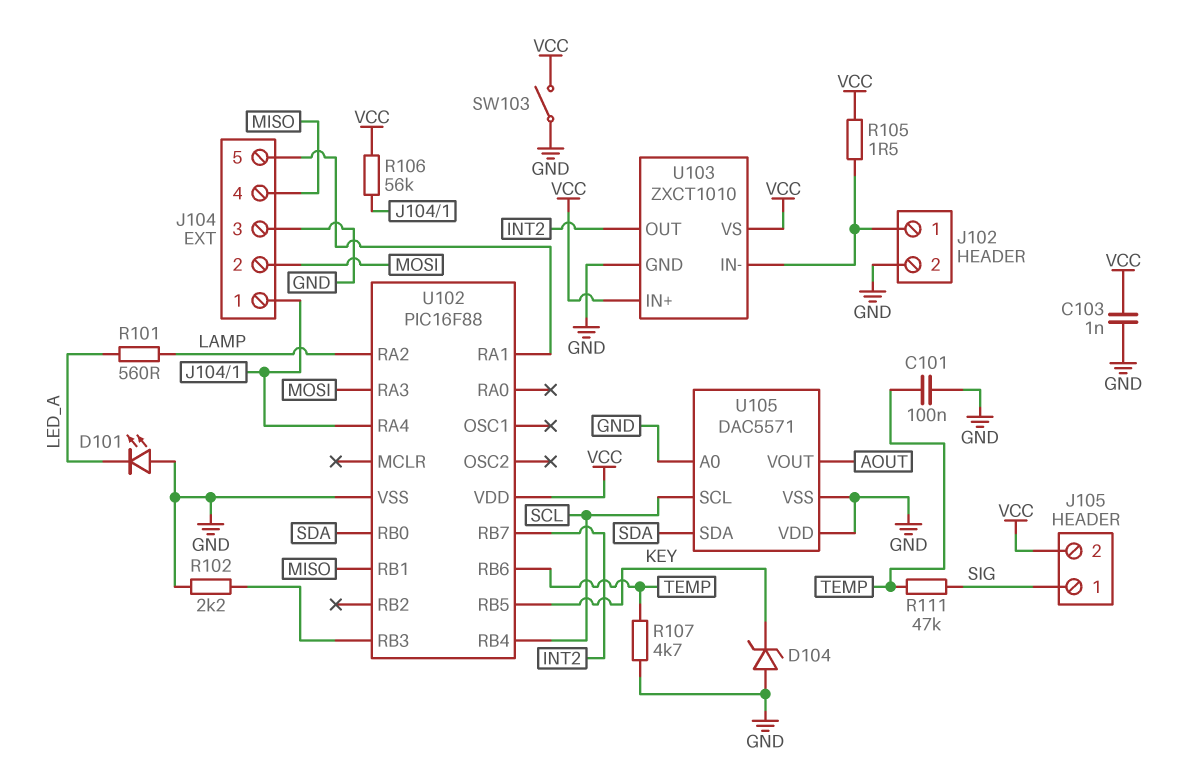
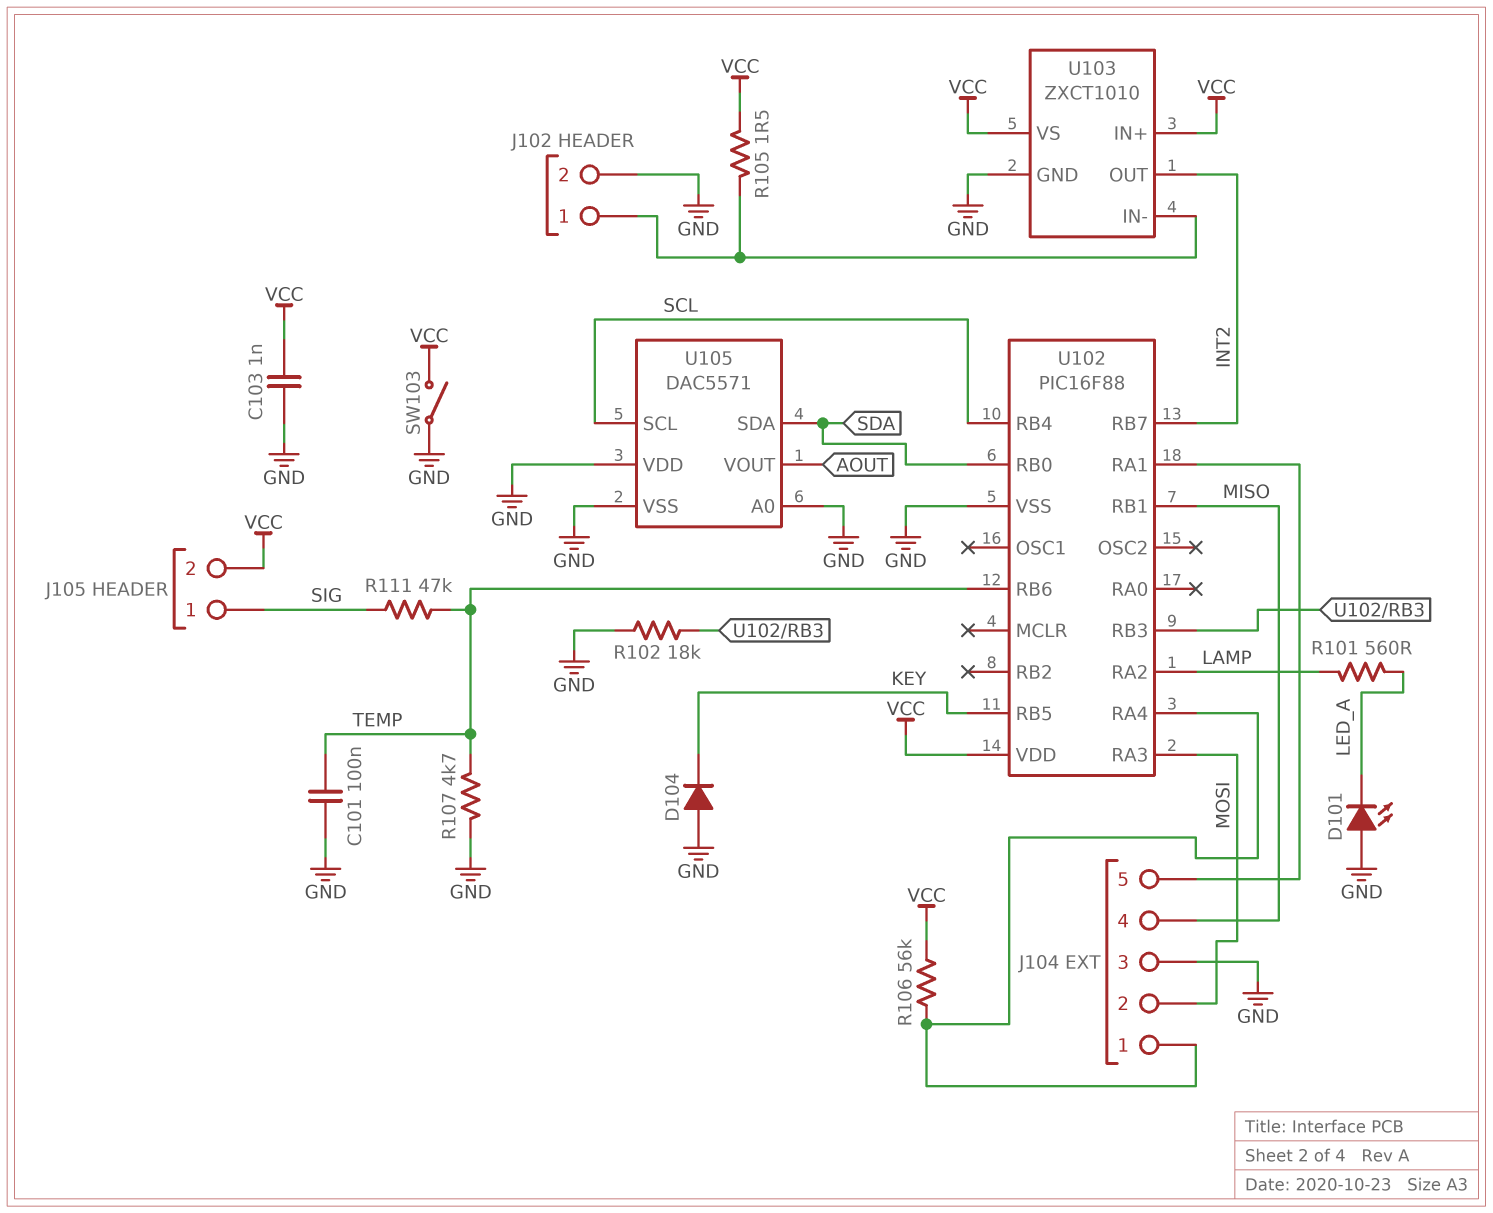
D104: zener (A GND, K KEY) -> diode (A GND, K KEY)
R102: 2.2k (GND, U102/RB3) -> 18k (GND, U102/RB3)

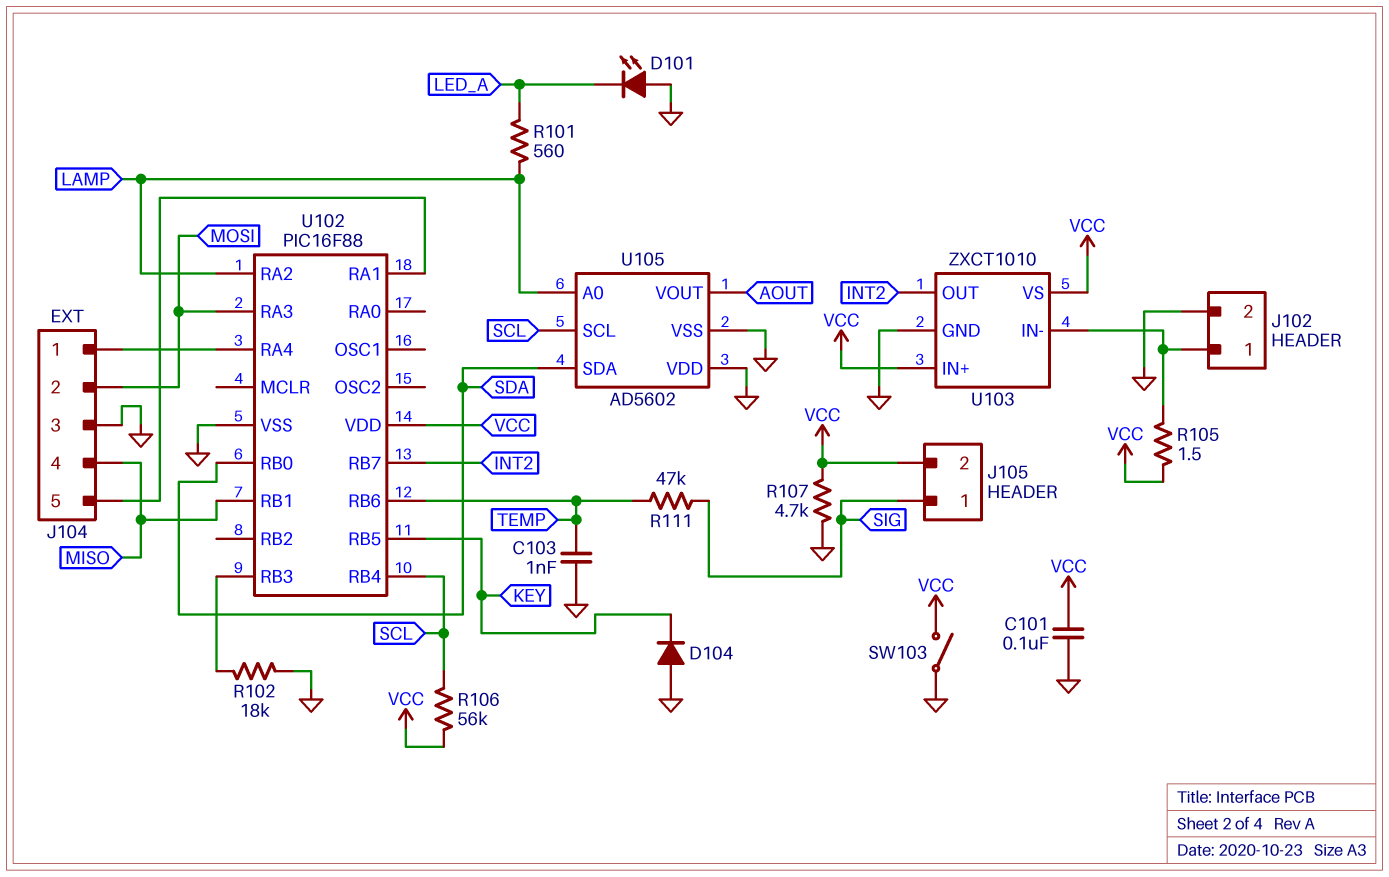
C101: 100nF (GND, TEMP) -> 100nF (GND, VCC)
C103: 1nF (GND, VCC) -> 1nF (GND, TEMP)
R106: 56k (J104/1, VCC) -> 56k (SCL, VCC)
R107: 4.7k (GND, TEMP) -> 4.7k (GND, VCC)
U105: DAC5571 -> AD5602
U105 pin A0: GND -> LAMP

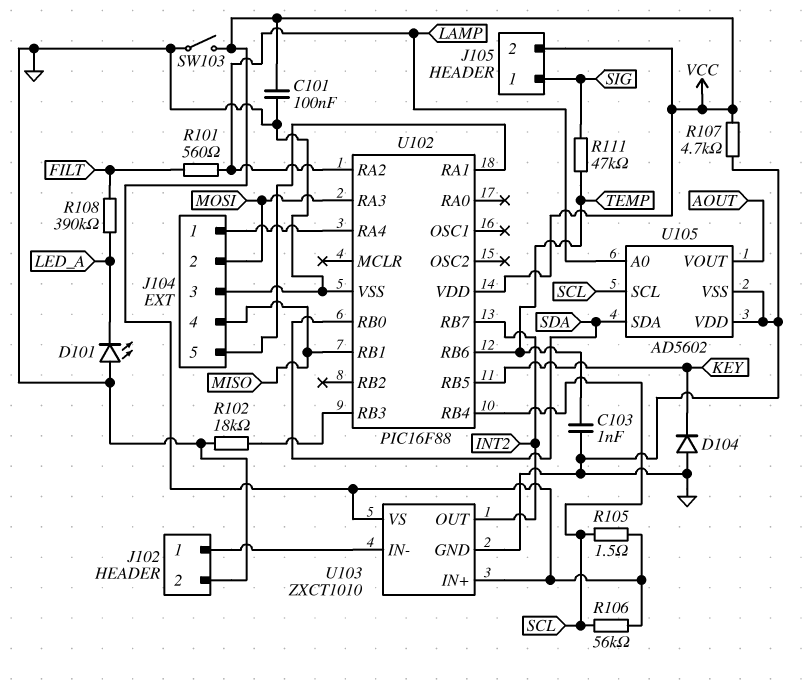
R101: 560 (LAMP, LED_A) -> 560 (FILT, LAMP)
R105: 1.5 (J102/1, VCC) -> 1.5 (SCL, VCC)
R108: none -> 390k (FILT, LED_A)

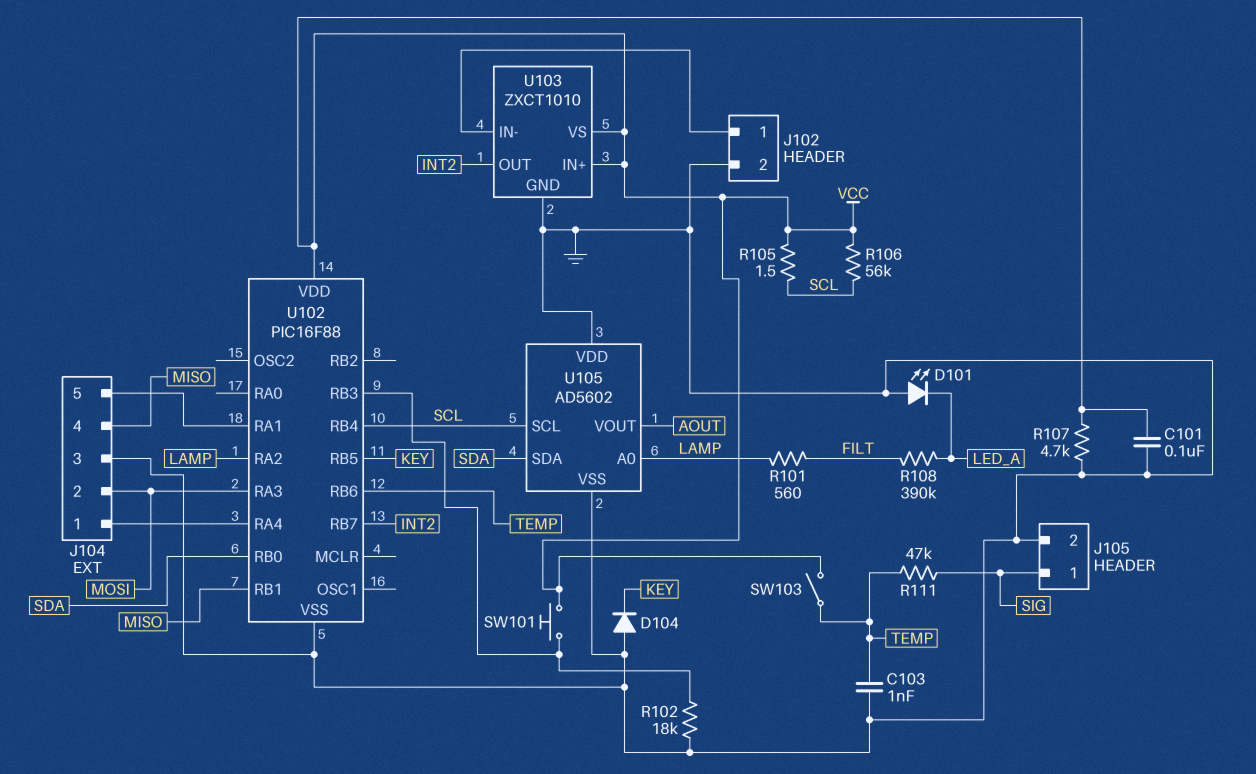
J105 pin 2: VCC -> GND
SW101: none -> button (U102/RB3, VCC)
SW103: switch (GND, VCC) -> switch (TEMP, VCC)

